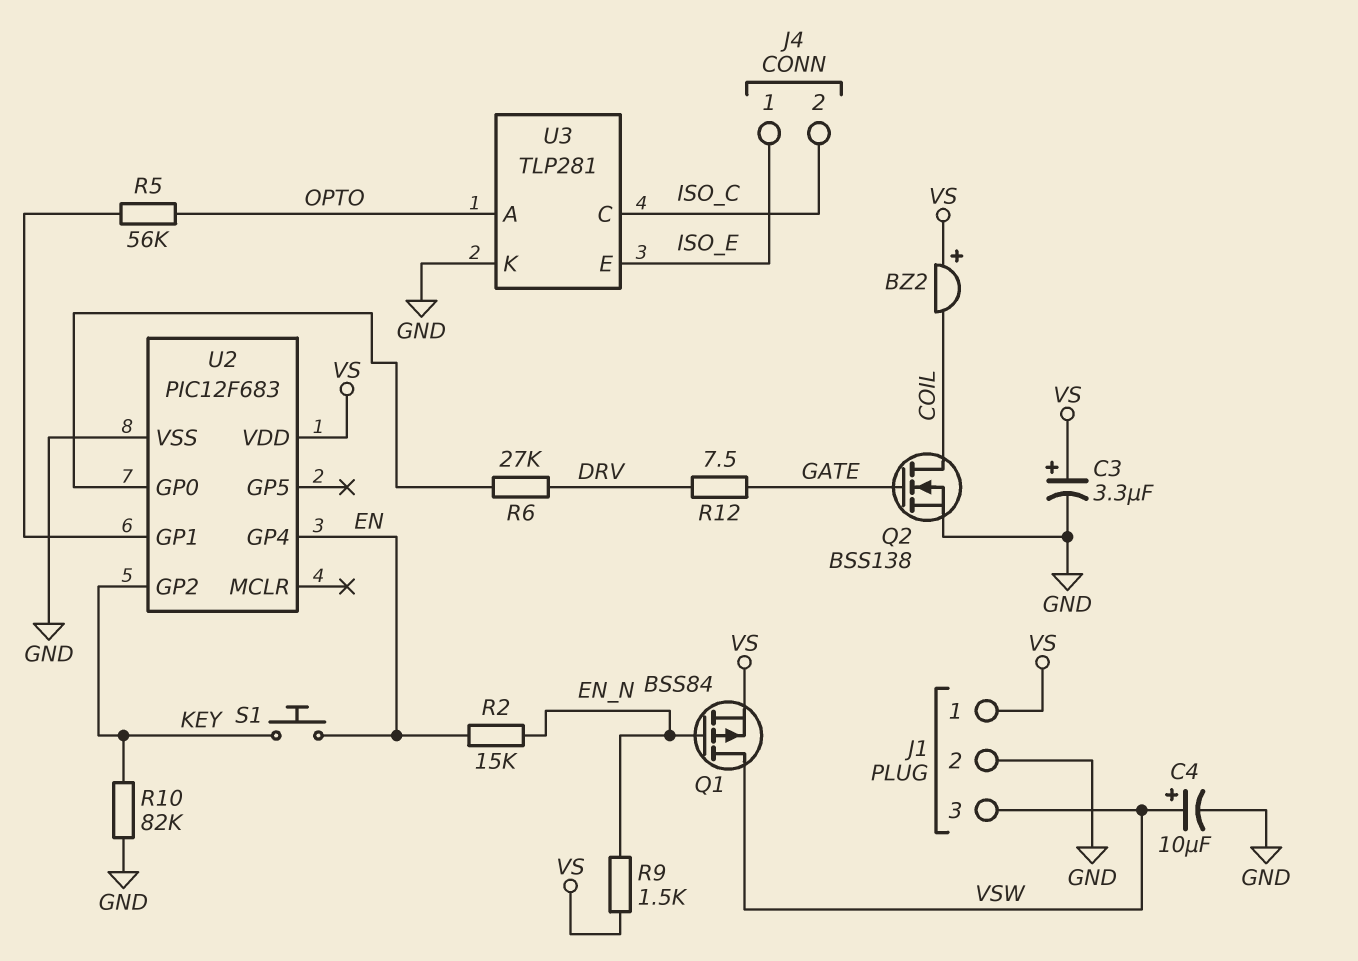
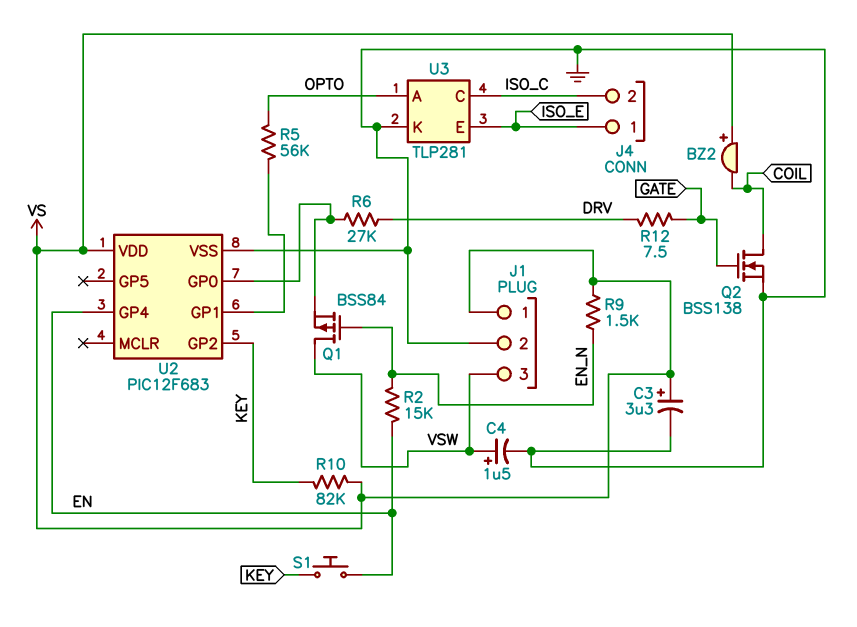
C4: 10uF (plus VSW, minus GND) -> 1.5uF (plus VSW, minus GND)
Q1: PMOS BSS84 (G EN_N, D VSW, S VS) -> PMOS BSS84 (G EN_N, D VSW, S U2/GP0)
R10: 82k (GND, KEY) -> 82k (KEY, VS)

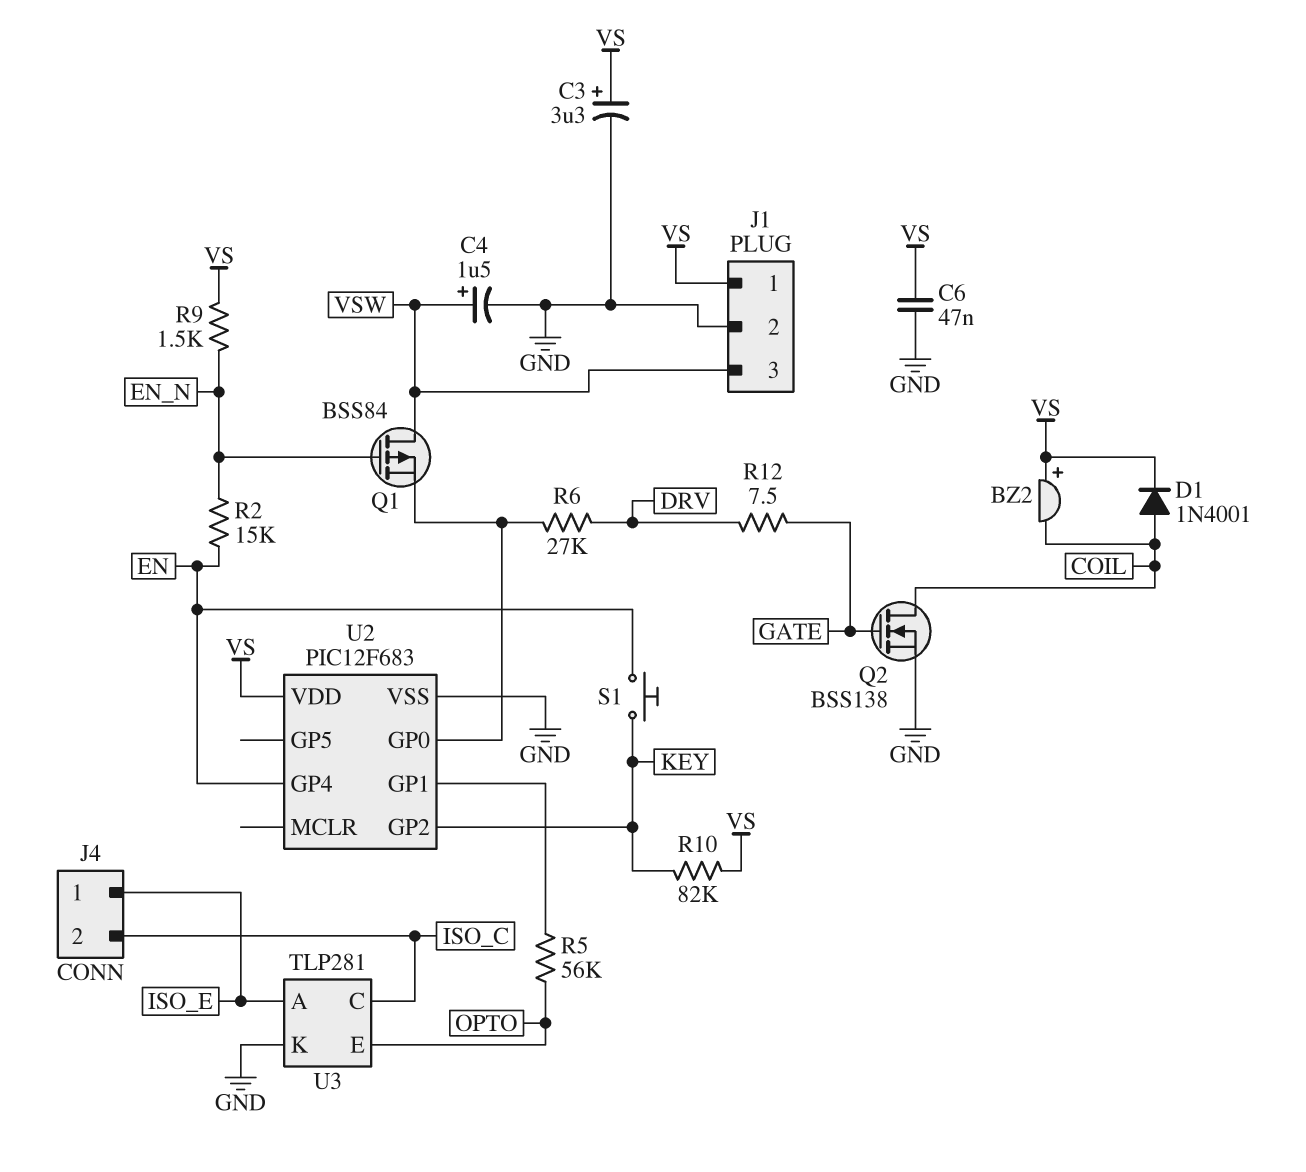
C6: none -> 47nF (GND, VS)
D1: none -> diode 1N4001 (A COIL, K VS)
U3 pin A: OPTO -> ISO_E
U3 pin E: ISO_E -> OPTO

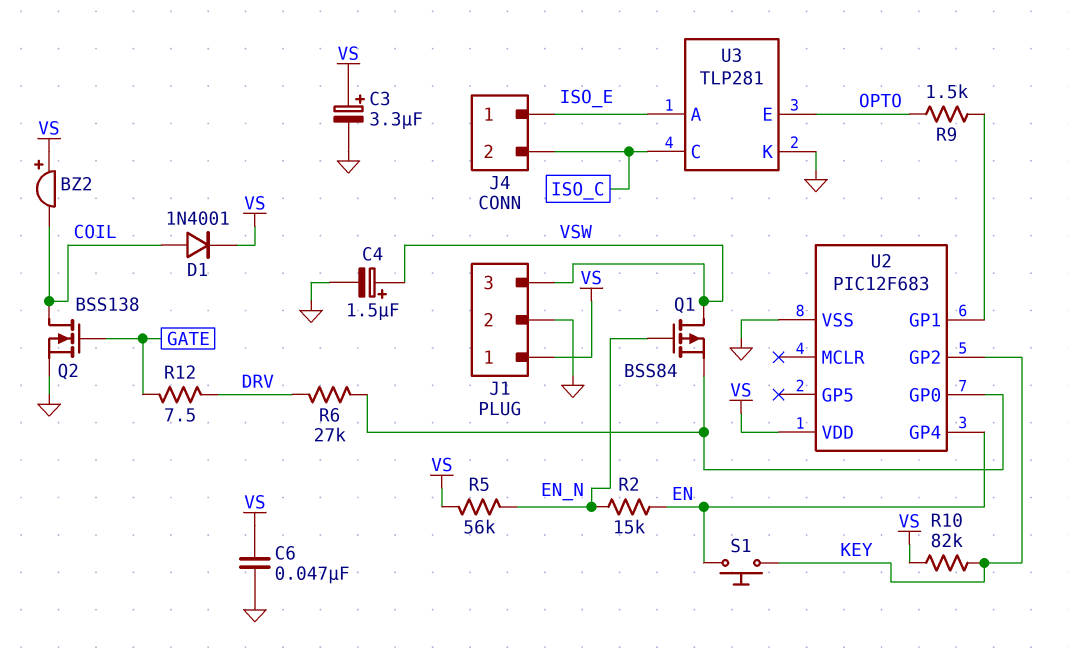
R5: 56k (OPTO, U2/GP1) -> 56k (EN_N, VS)
R9: 1.5k (EN_N, VS) -> 1.5k (OPTO, U2/GP1)

